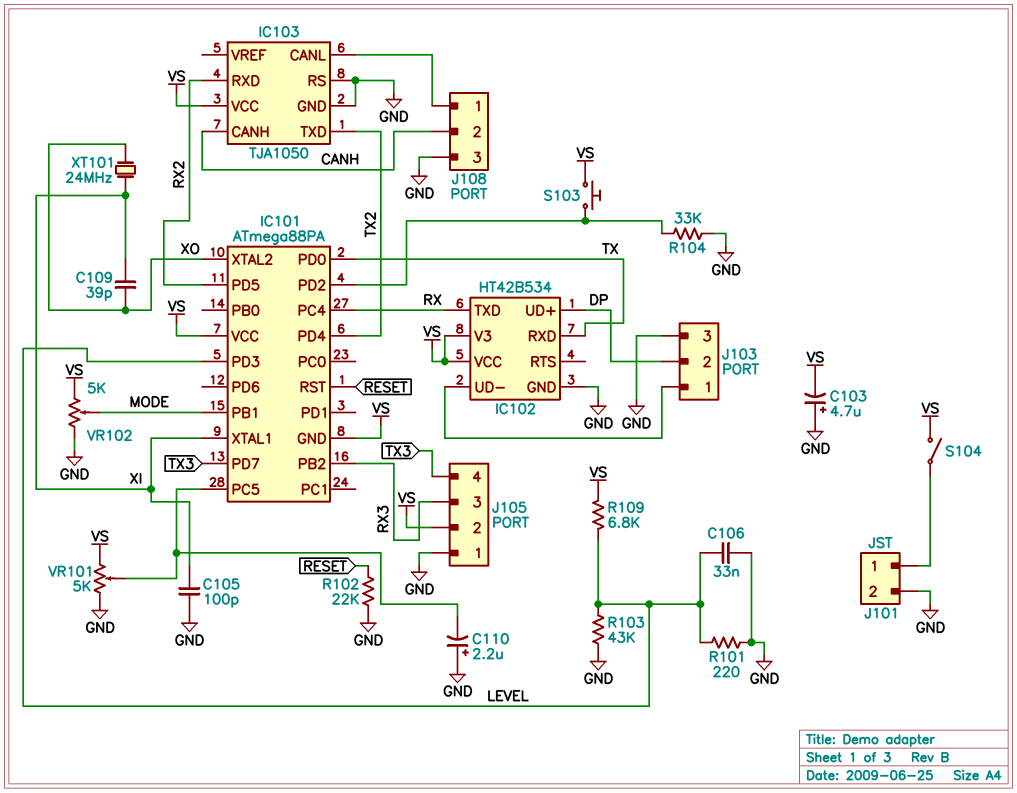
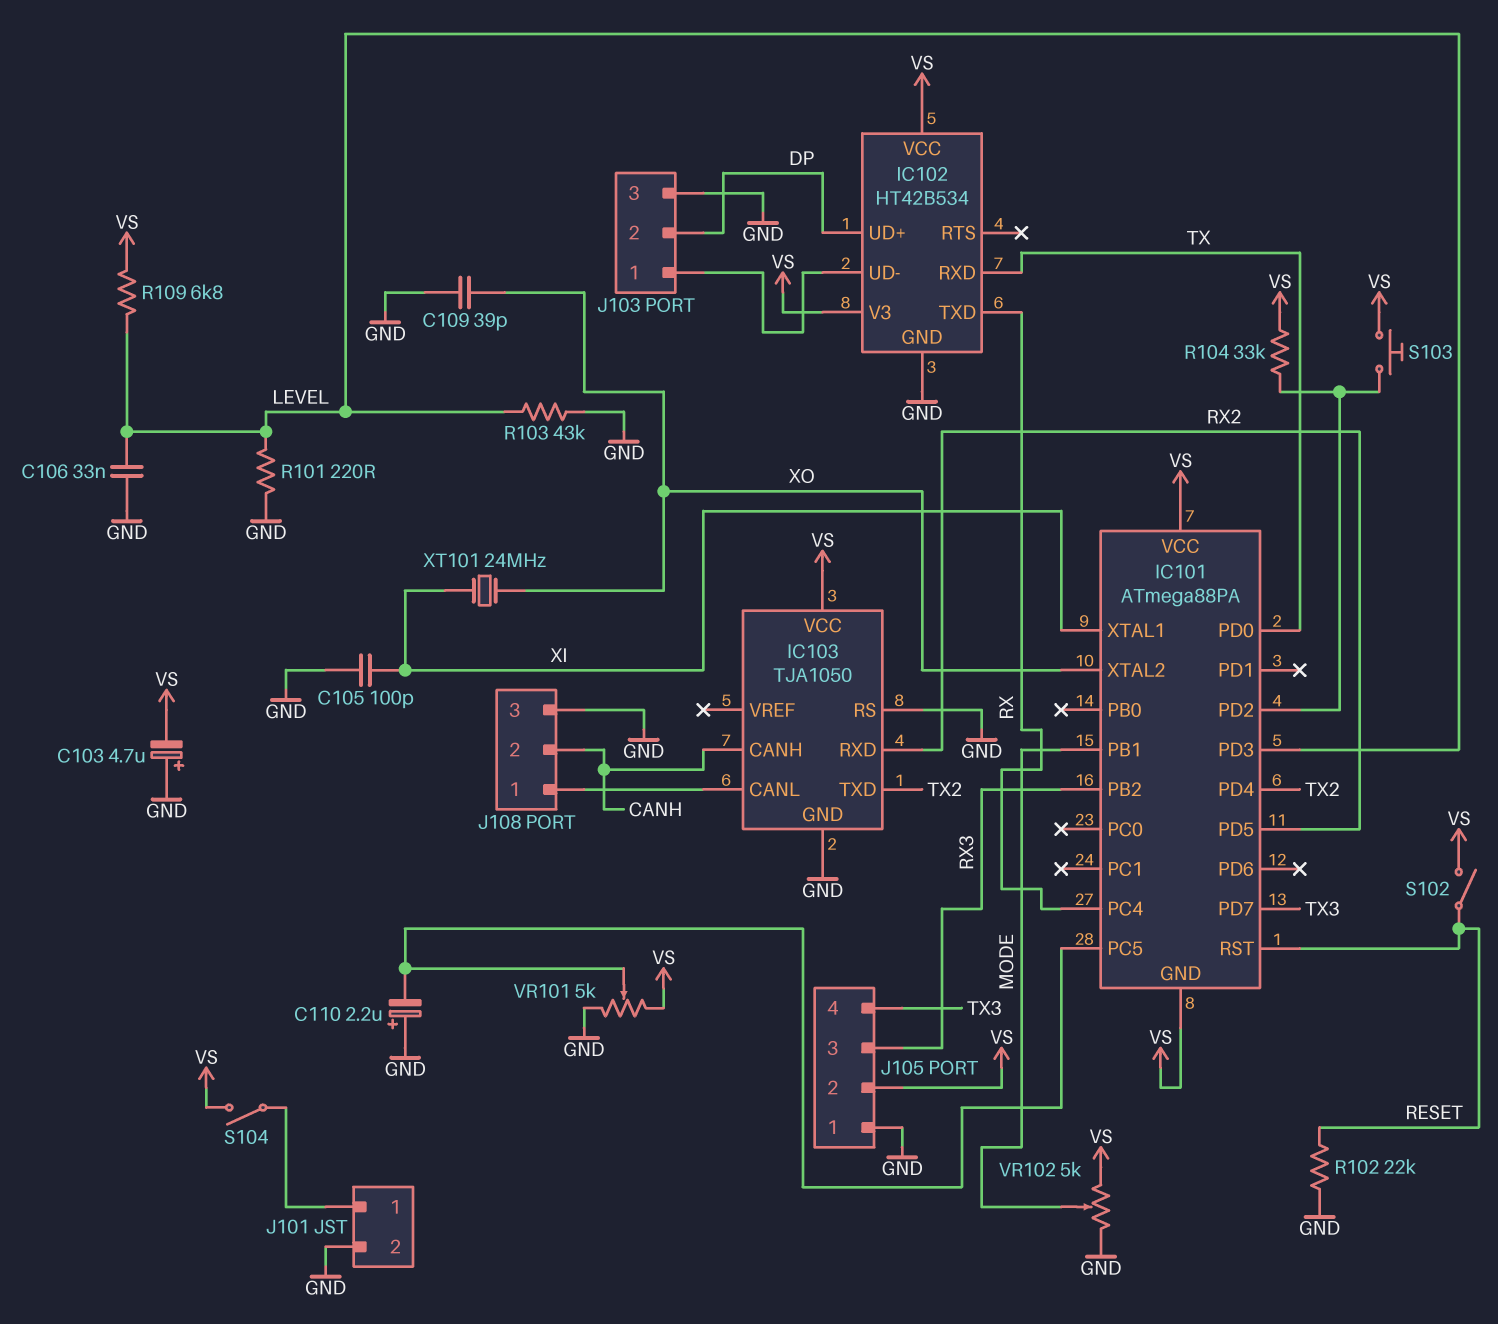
C109: 39pF (XI, XO) -> 39pF (GND, XO)
R104: 33k (GND, IC101/PD2) -> 33k (IC101/PD2, VS)
S102: none -> switch (RESET, VS)

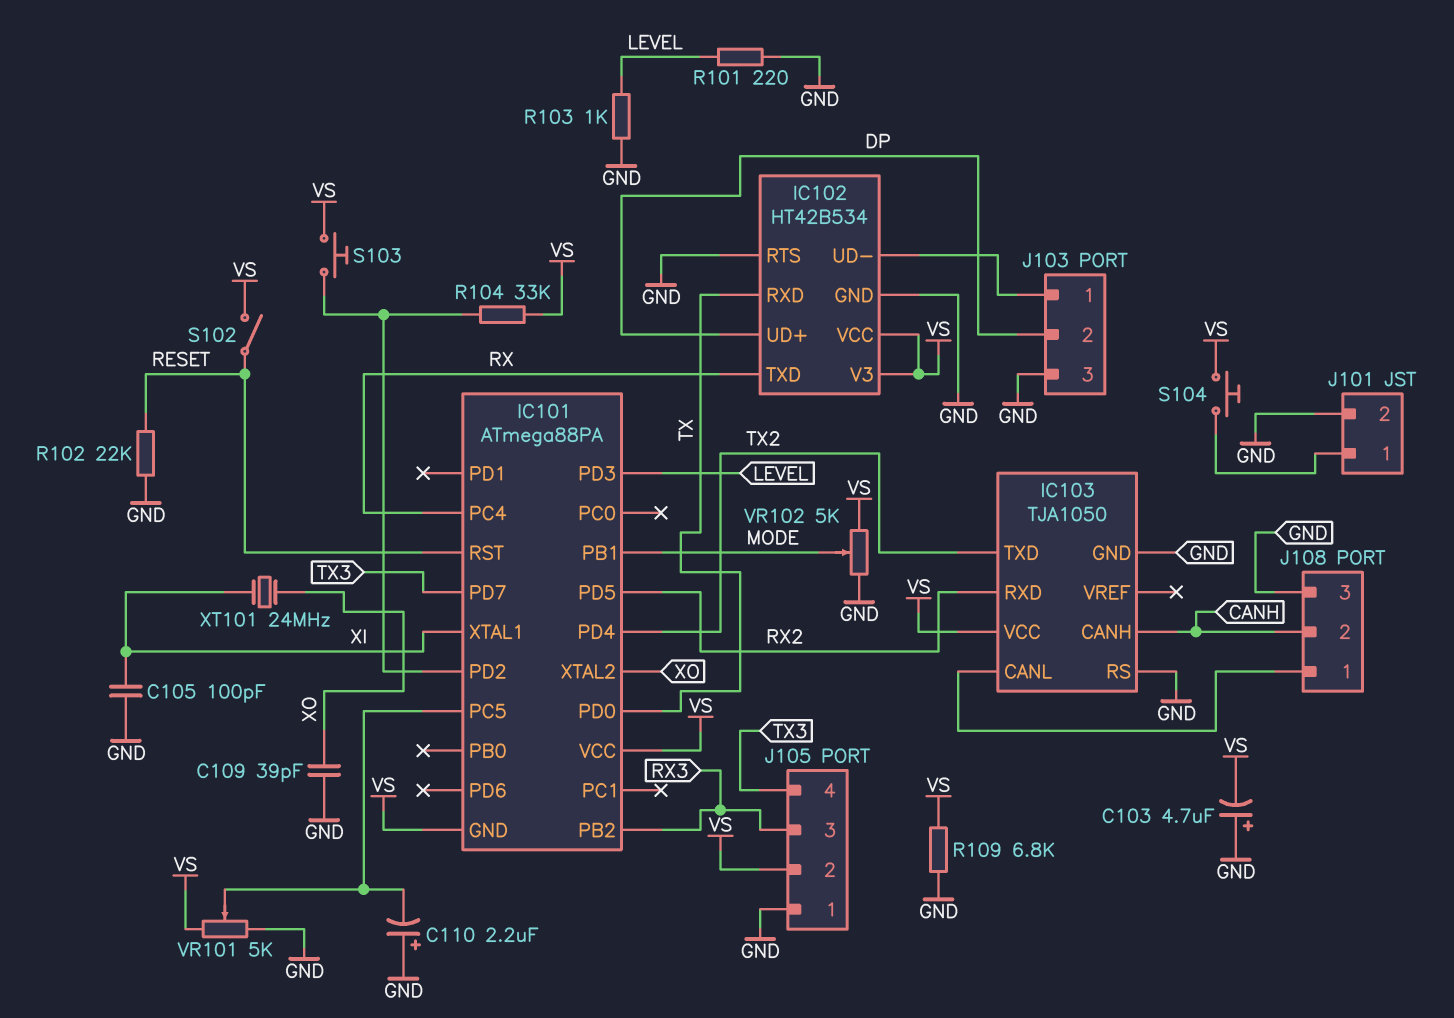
C106: 33nF (GND, LEVEL) -> none
IC102 pin RTS: none -> GND
R103: 43k (GND, LEVEL) -> 1k (GND, LEVEL)
R109: 6.8k (LEVEL, VS) -> 6.8k (GND, VS)
S104: switch (J101/1, VS) -> button (J101/1, VS)

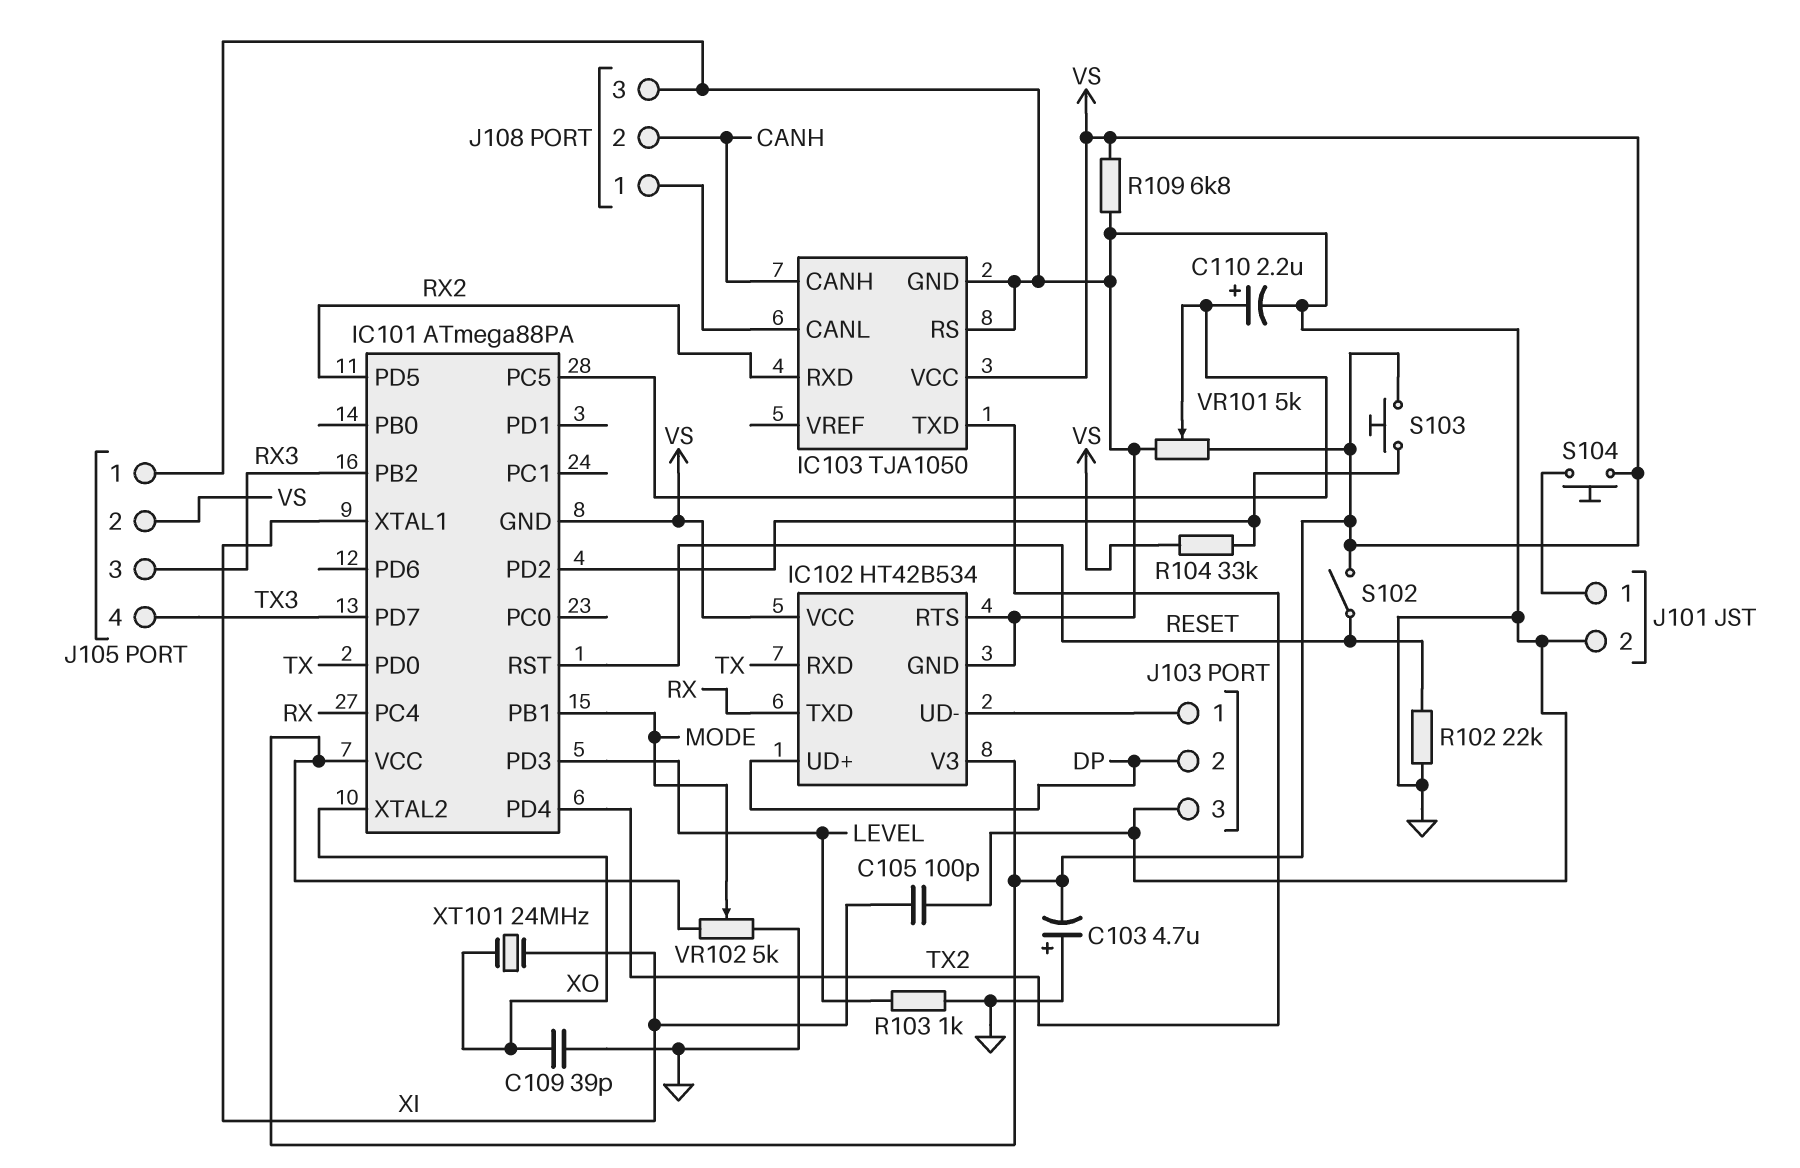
C110: 2.2uF (plus GND, minus IC101/PC5) -> 2.2uF (plus IC101/PC5, minus GND)
R101: 220 (GND, LEVEL) -> none

